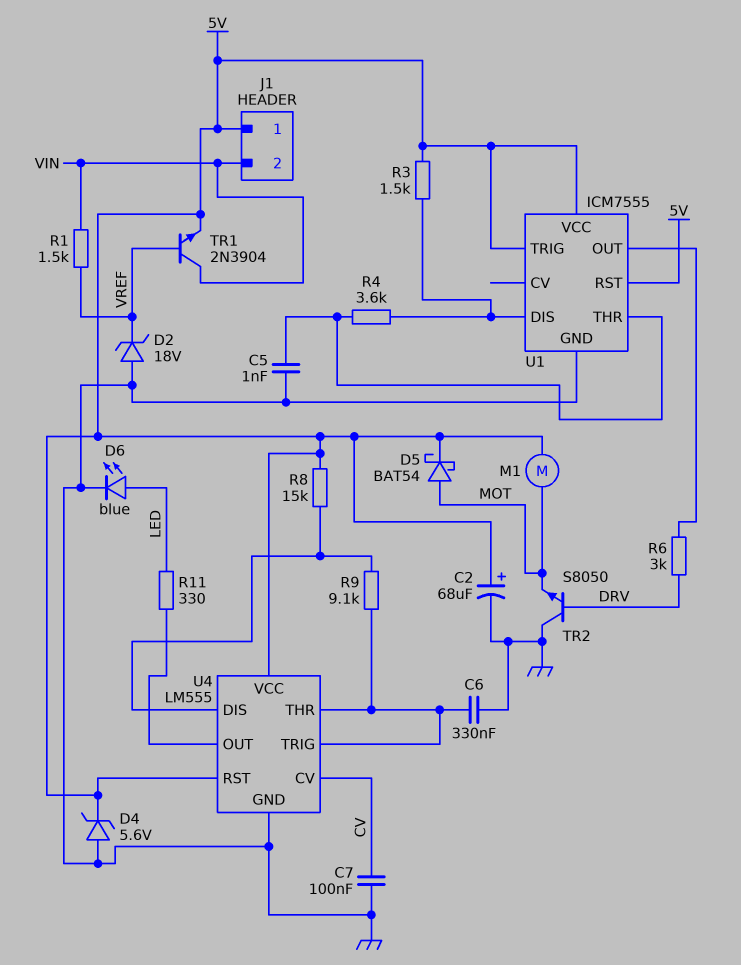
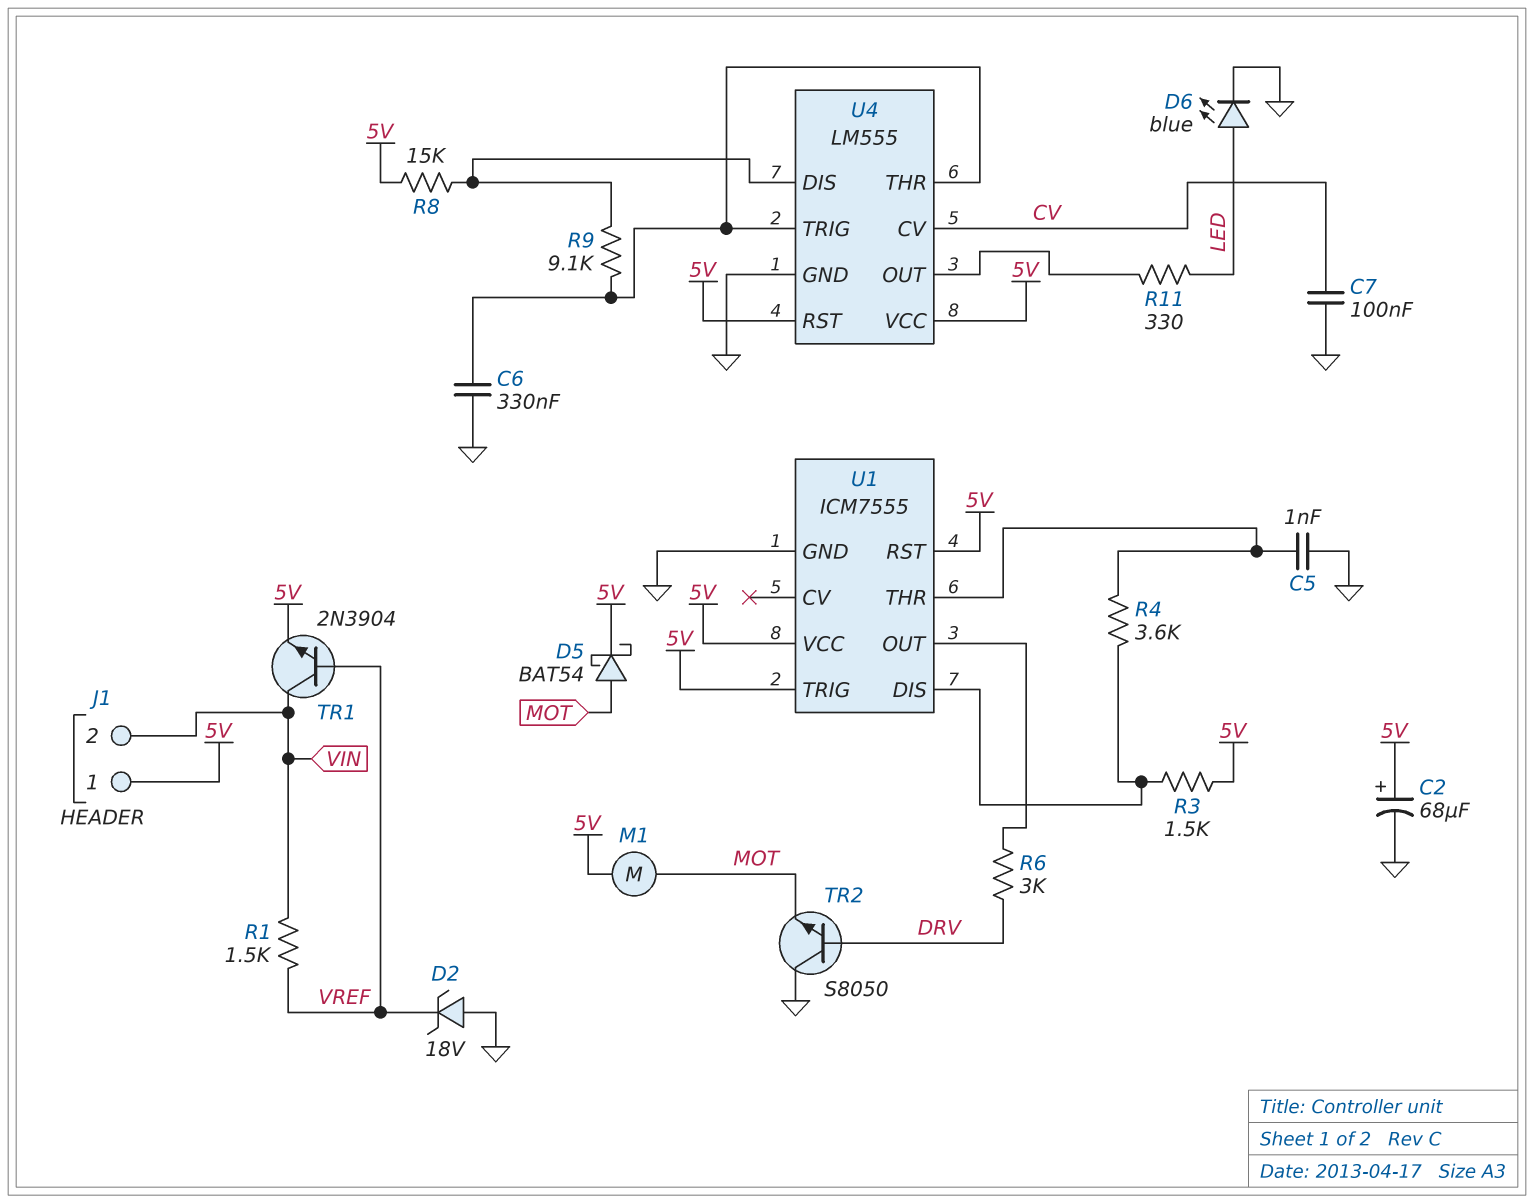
D4: zener 5.6V (A GND, K 5V) -> none

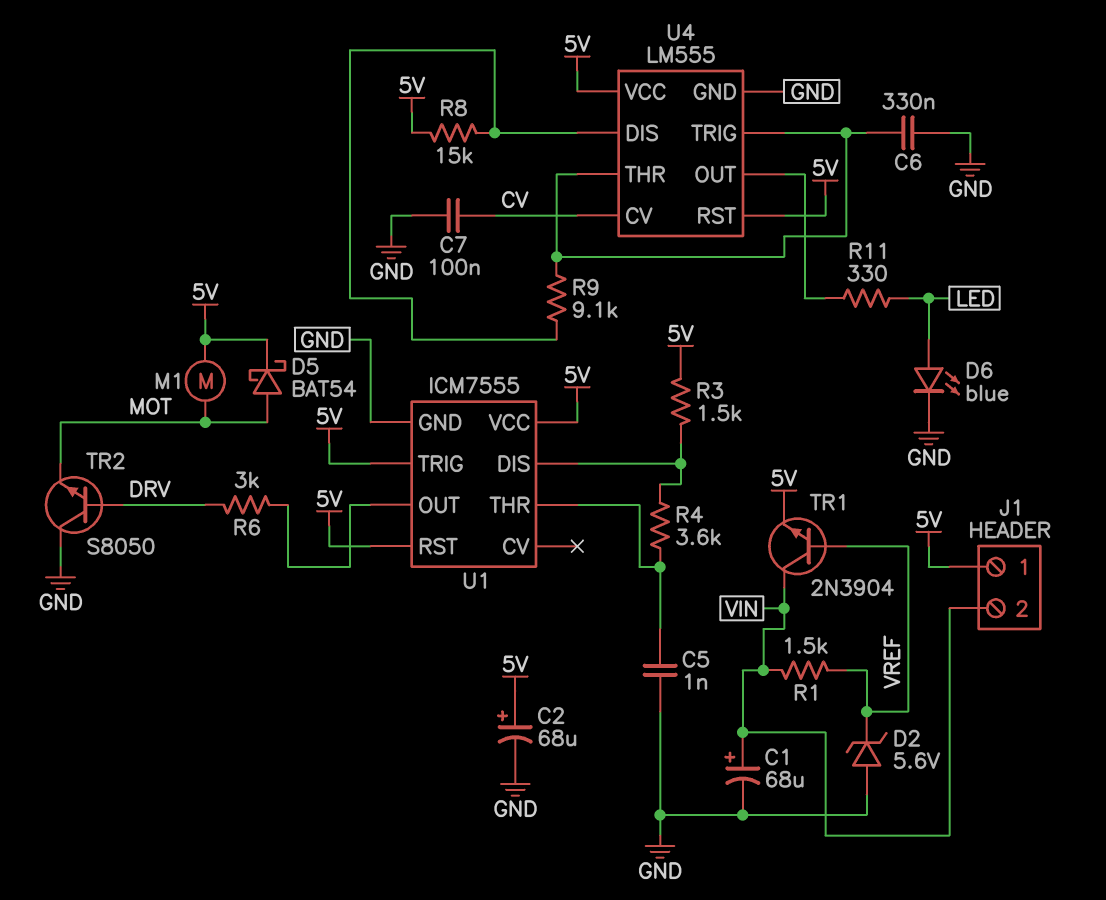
C1: none -> 68uF (plus VIN, minus GND)
D2: zener 18V (A GND, K VREF) -> zener 5.6V (A GND, K VREF)

